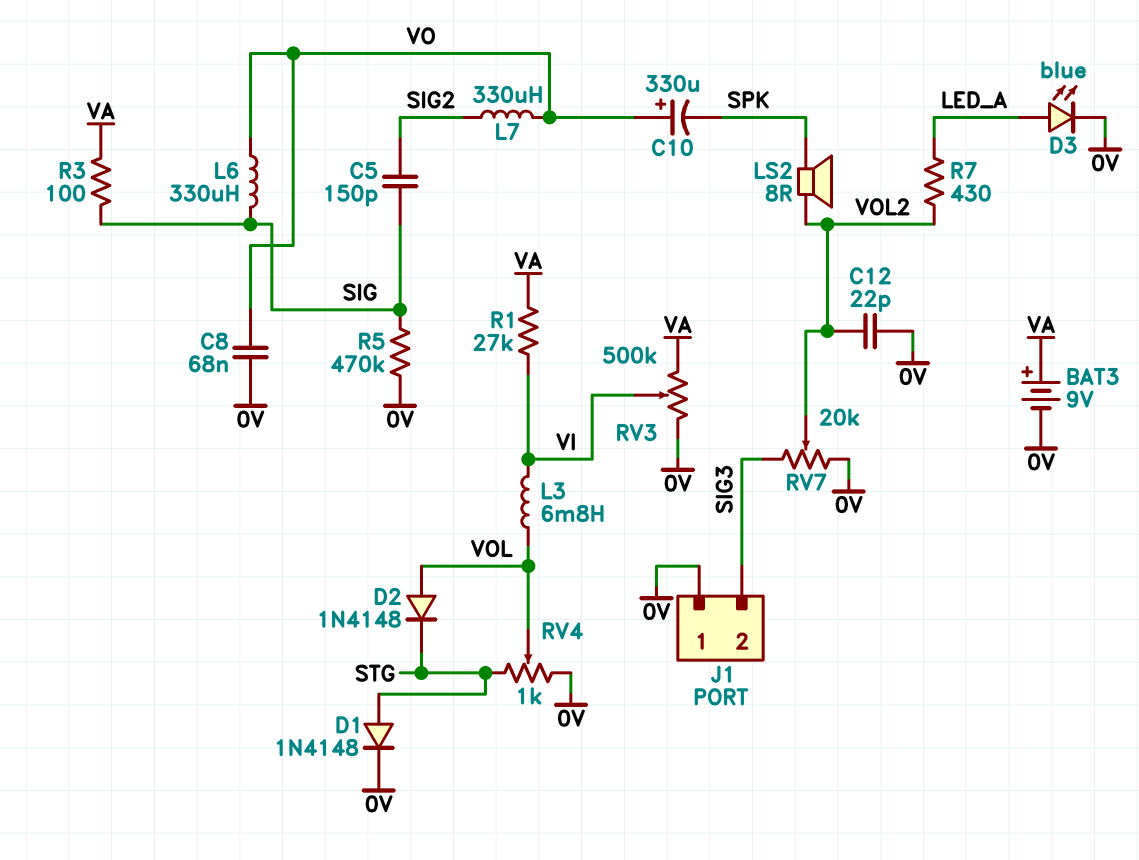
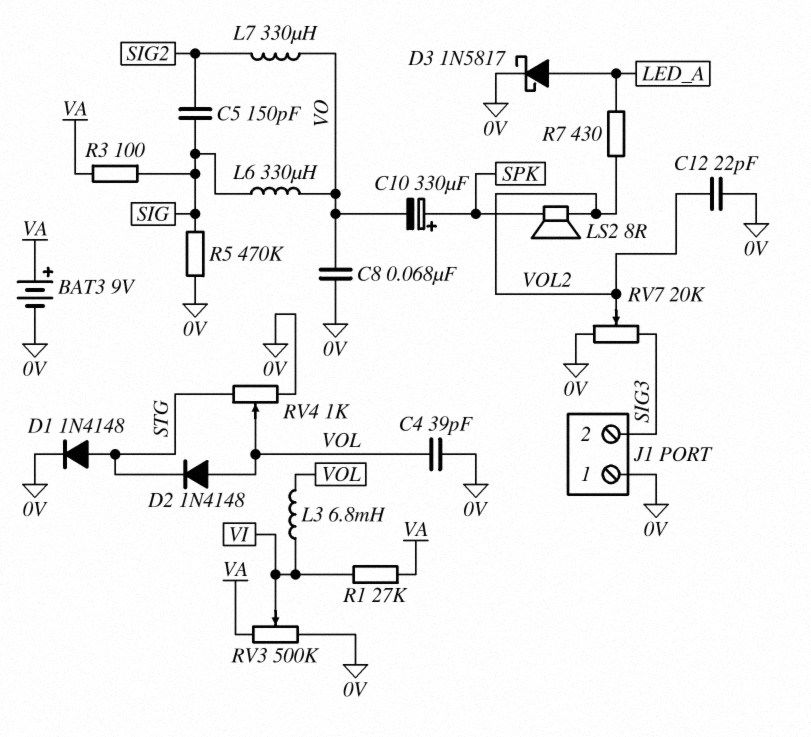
C4: none -> 39pF (0V, VOL)
C10: 330uF (plus VO, minus SPK) -> 330uF (plus SPK, minus VO)
D3: LED blue (A LED_A, K 0V) -> schottky 1N5817 (A LED_A, K 0V)

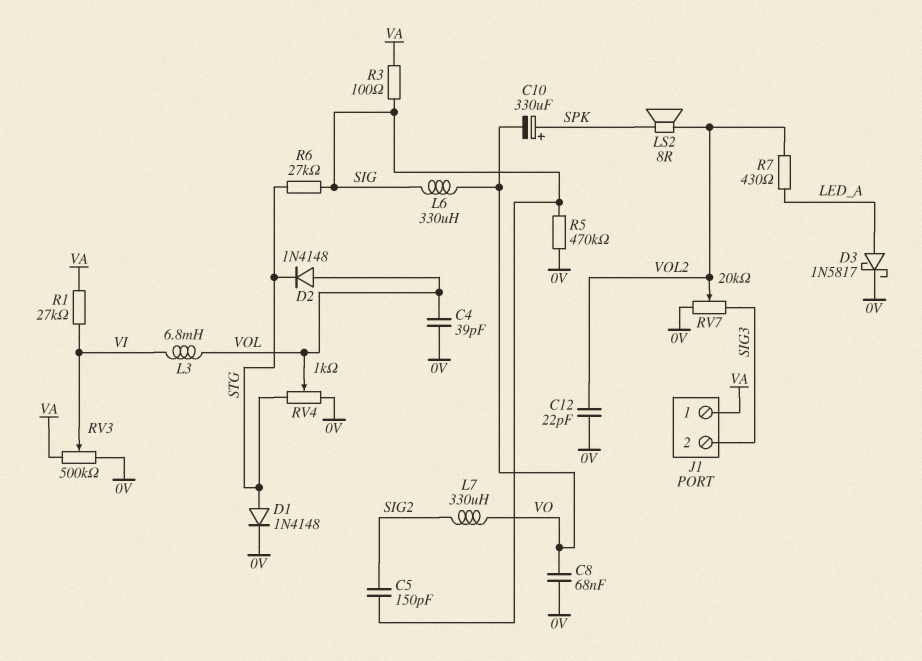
BAT3: 9V (plus VA, minus 0V) -> none
J1 pin 1: 0V -> VA
R6: none -> 27k (SIG, STG)

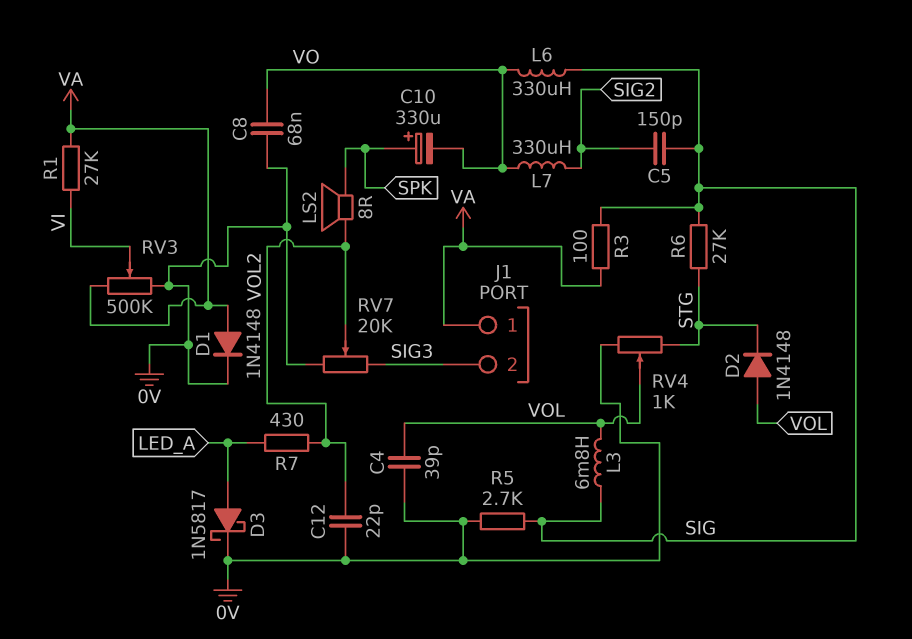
D1: diode 1N4148 (A STG, K 0V) -> diode 1N4148 (A VA, K 0V)
L3: 6.8mH (VI, VOL) -> 6.8mH (SIG, VOL)
R5: 470k (0V, SIG) -> 2.7k (0V, SIG)

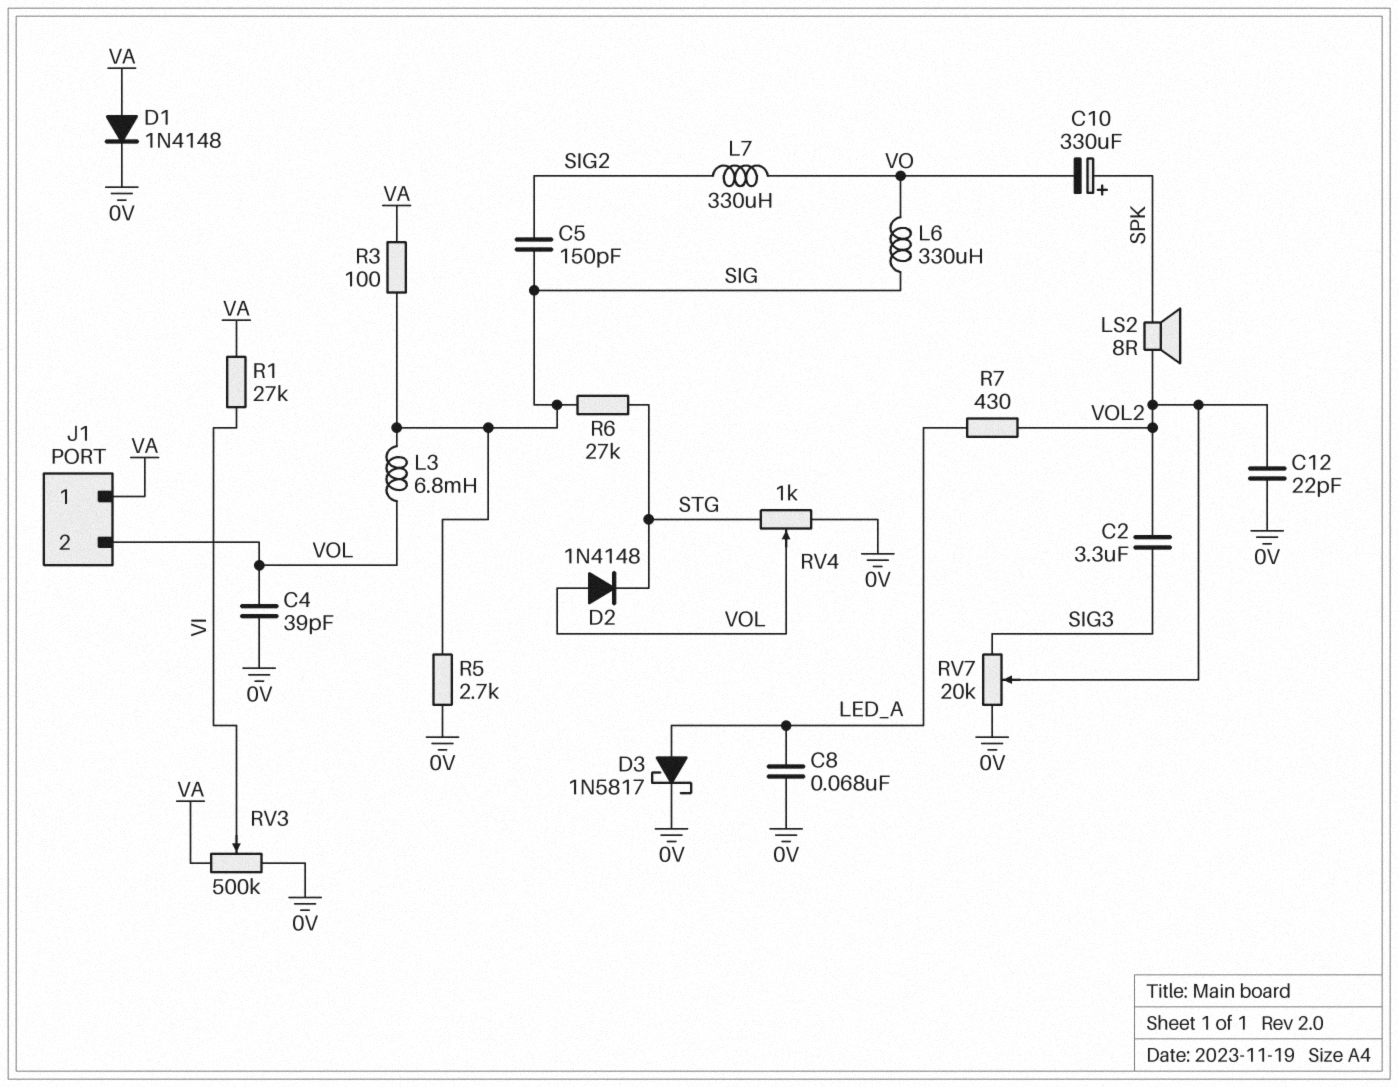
C2: none -> 3.3uF (SIG3, VOL2)
C8: 68nF (0V, VO) -> 68nF (0V, LED_A)
J1 pin 2: SIG3 -> VOL

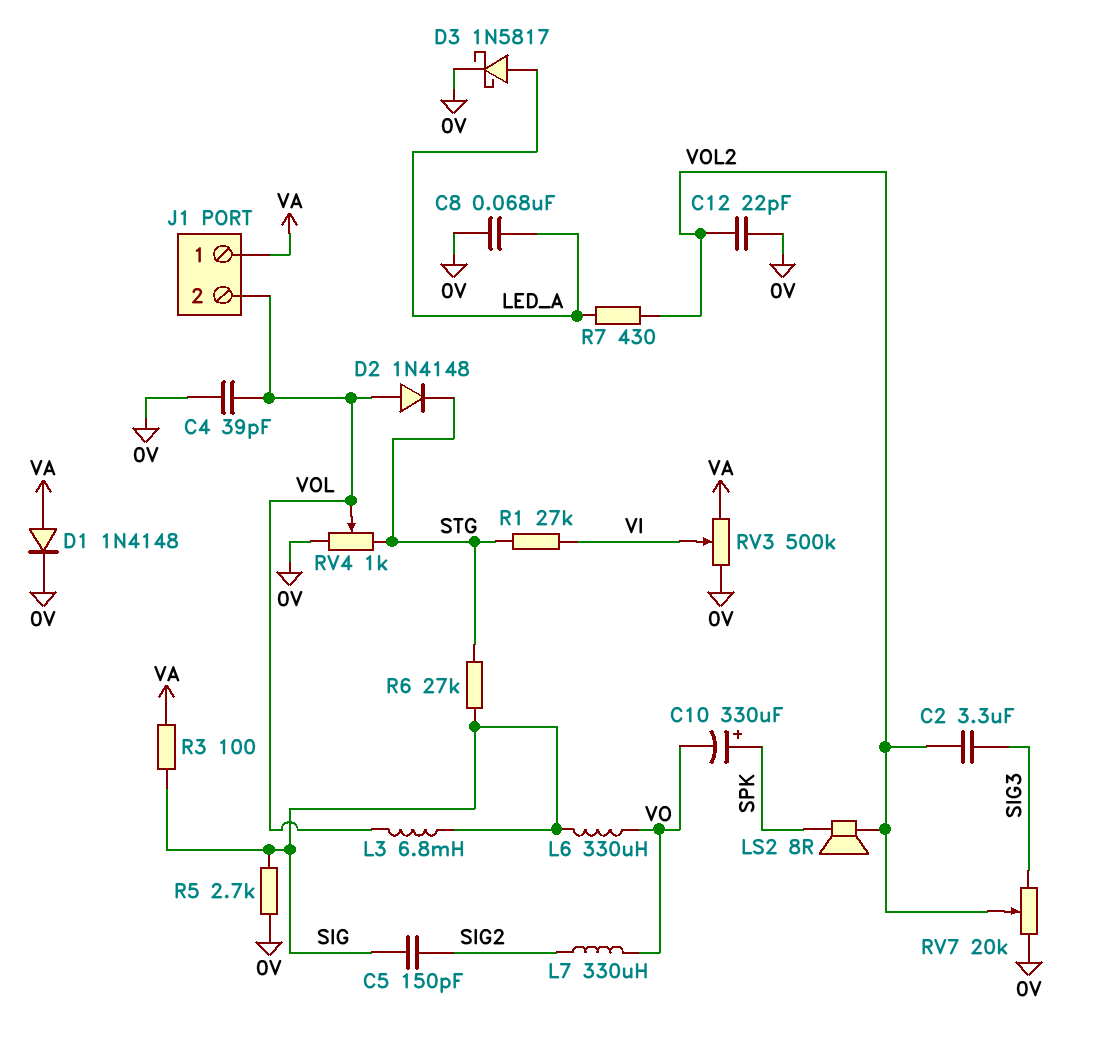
R1: 27k (VA, VI) -> 27k (STG, VI)

